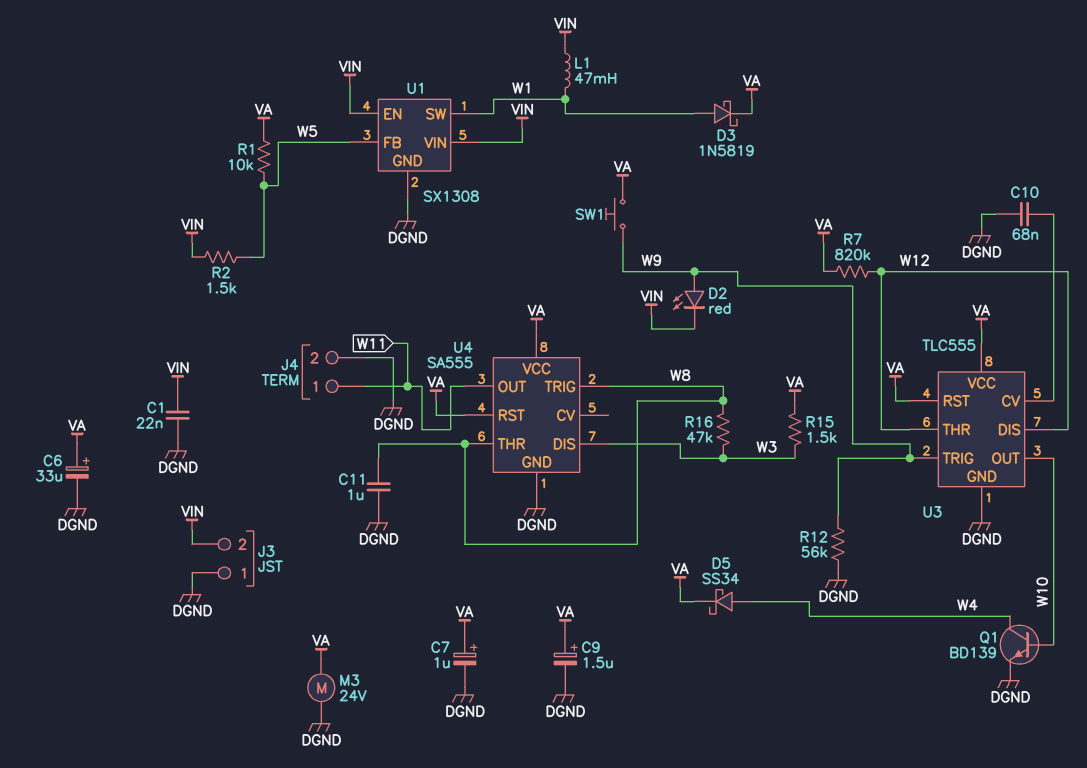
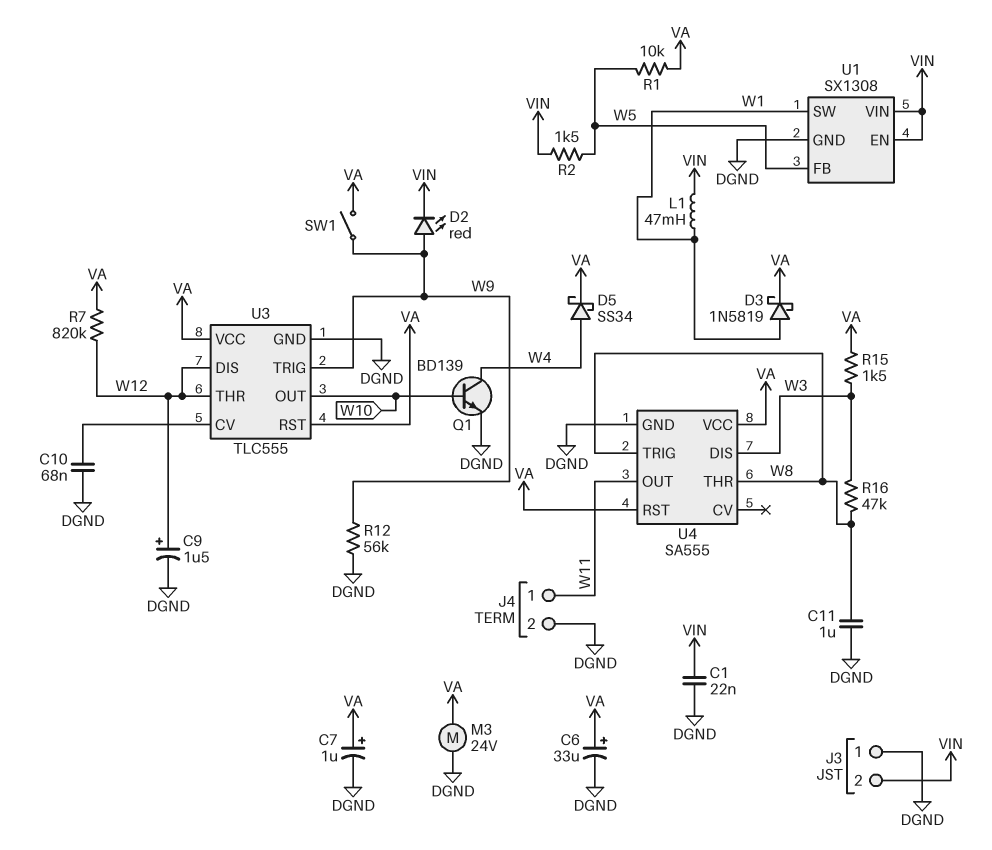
C9: 1.5uF (plus VA, minus DGND) -> 1.5uF (plus W12, minus DGND)
SW1: button (VA, W9) -> switch (VA, W9)

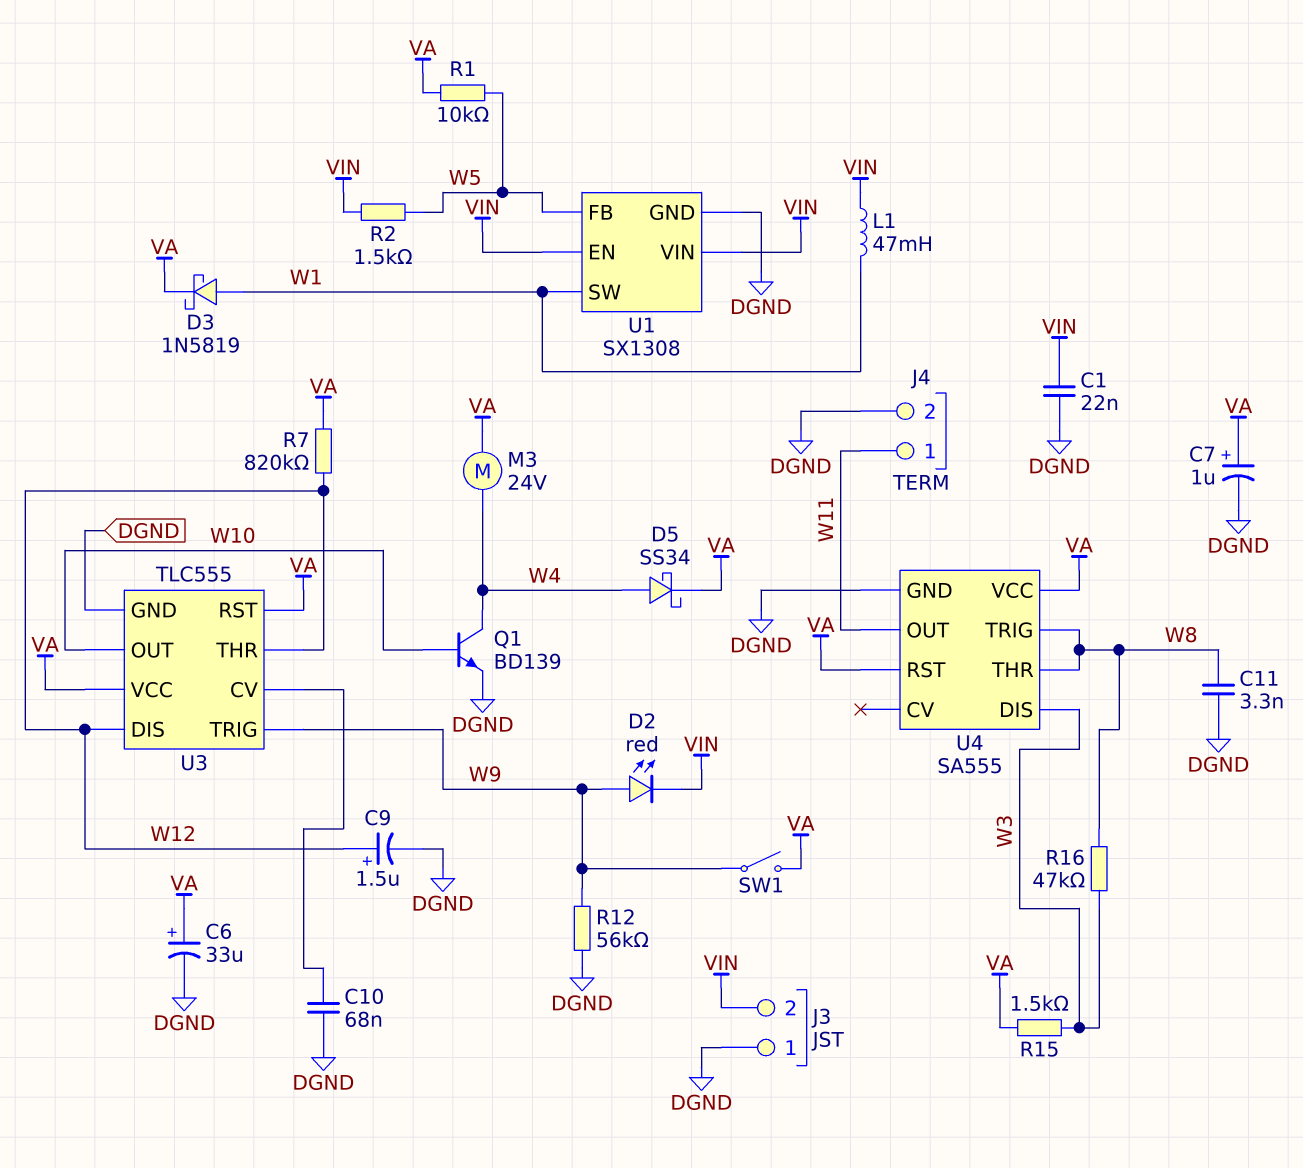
C11: 1uF (DGND, W8) -> 3.3nF (DGND, W8)
M3: motor 24V (DGND, VA) -> motor 24V (VA, W4)

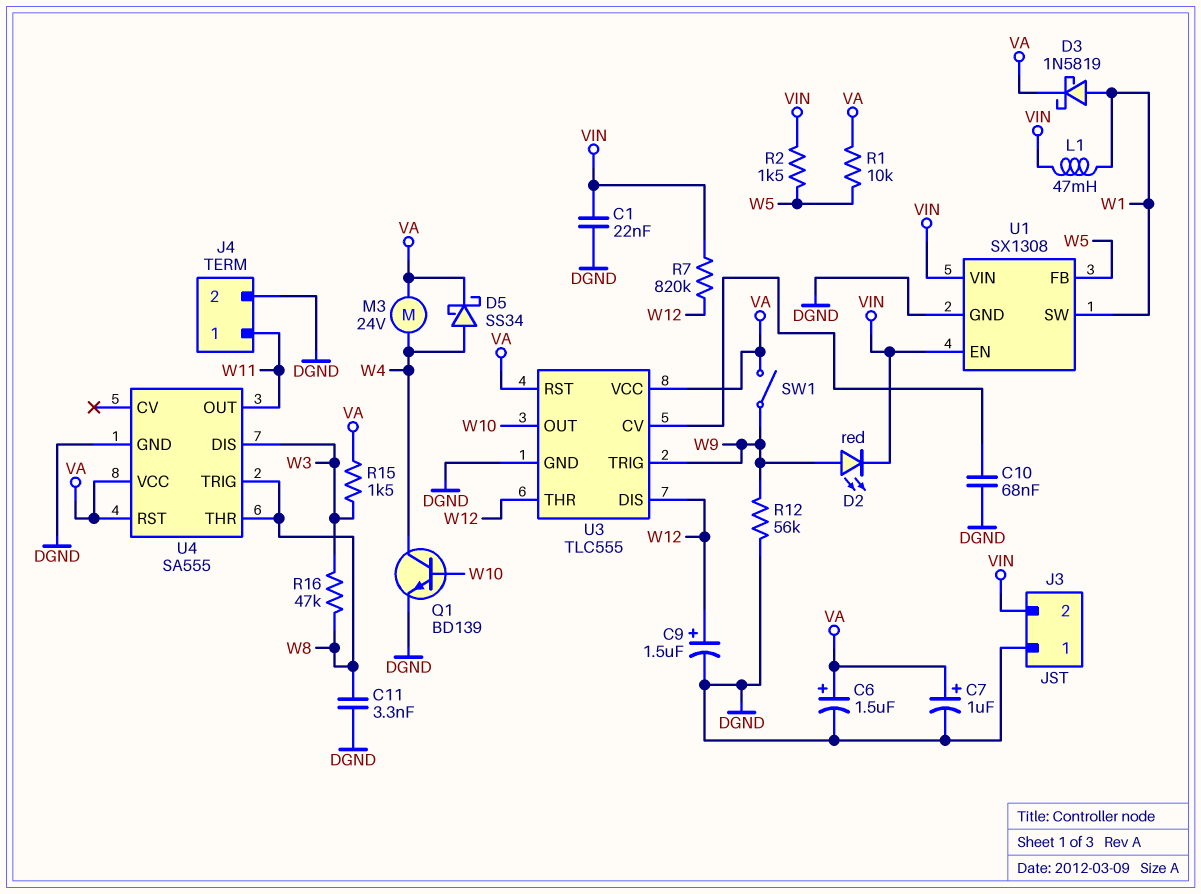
C6: 33uF (plus VA, minus DGND) -> 1.5uF (plus VA, minus DGND)
R7: 820k (VA, W12) -> 820k (VIN, W12)

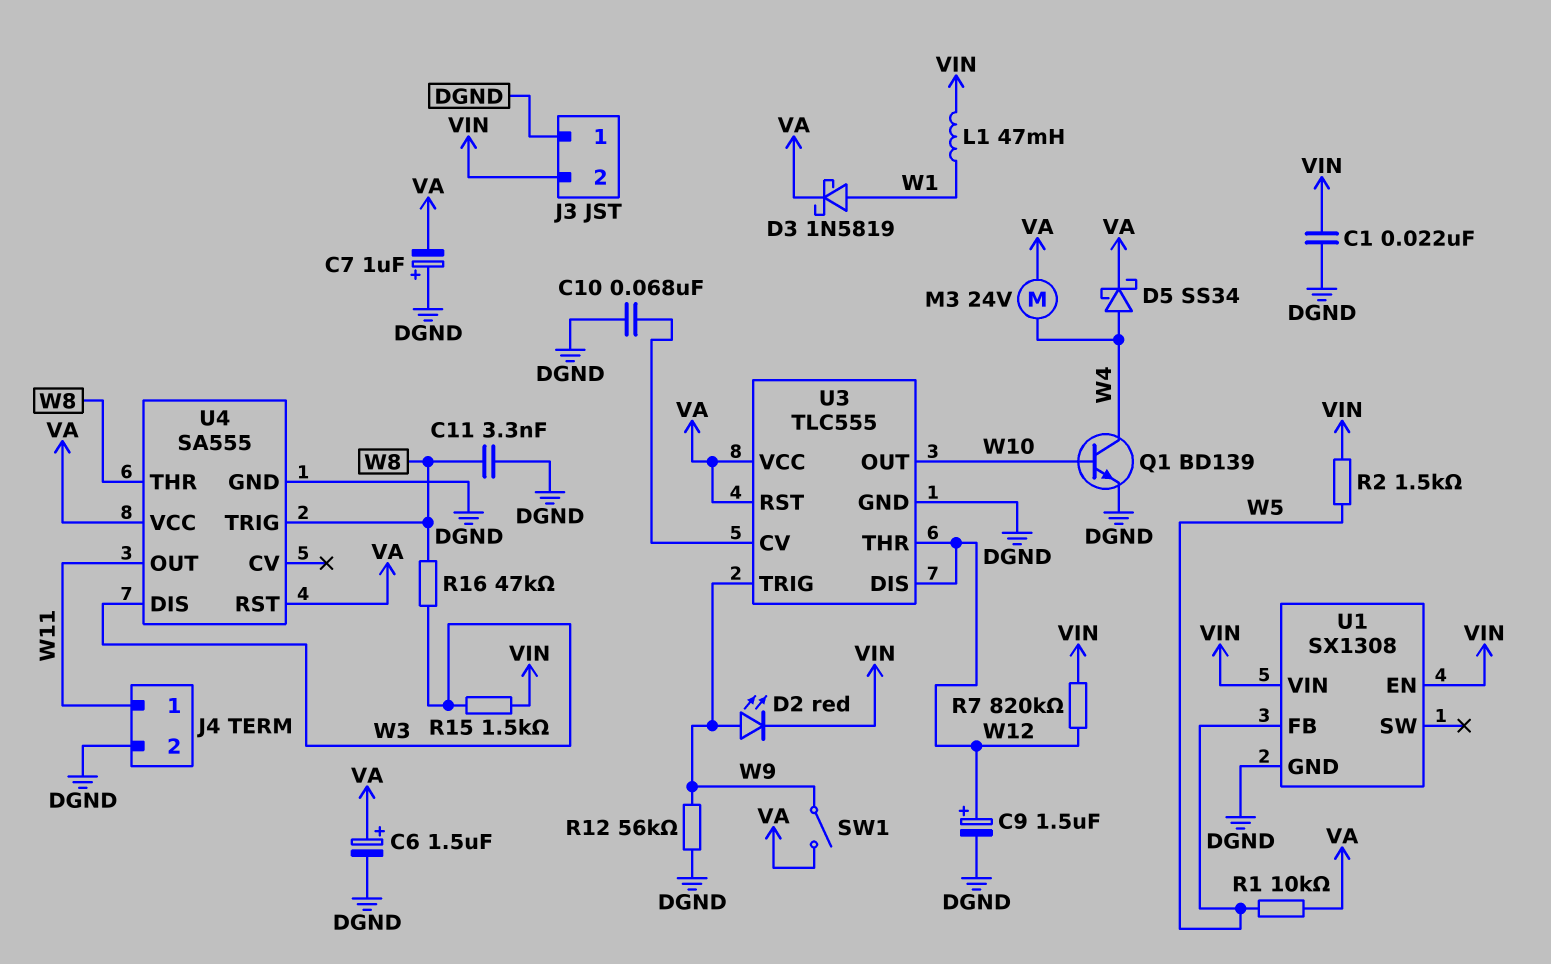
C7: 1uF (plus VA, minus DGND) -> 1uF (plus DGND, minus VA)
R15: 1.5k (VA, W3) -> 1.5k (VIN, W3)
U1 pin SW: W1 -> none

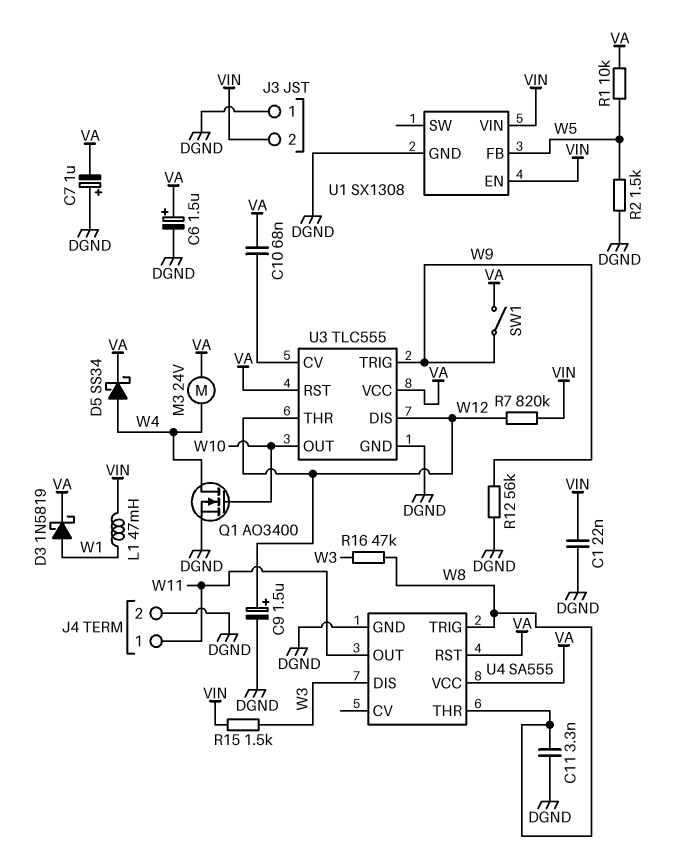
C10: 68nF (DGND, U3/CV) -> 68nF (U3/CV, VA)
D2: LED red (A W9, K VIN) -> none
Q1: NPN BD139 (B W10, C W4, E DGND) -> NMOS AO3400 (G W10, D W4, S DGND)
R2: 1.5k (VIN, W5) -> 1.5k (DGND, W5)

